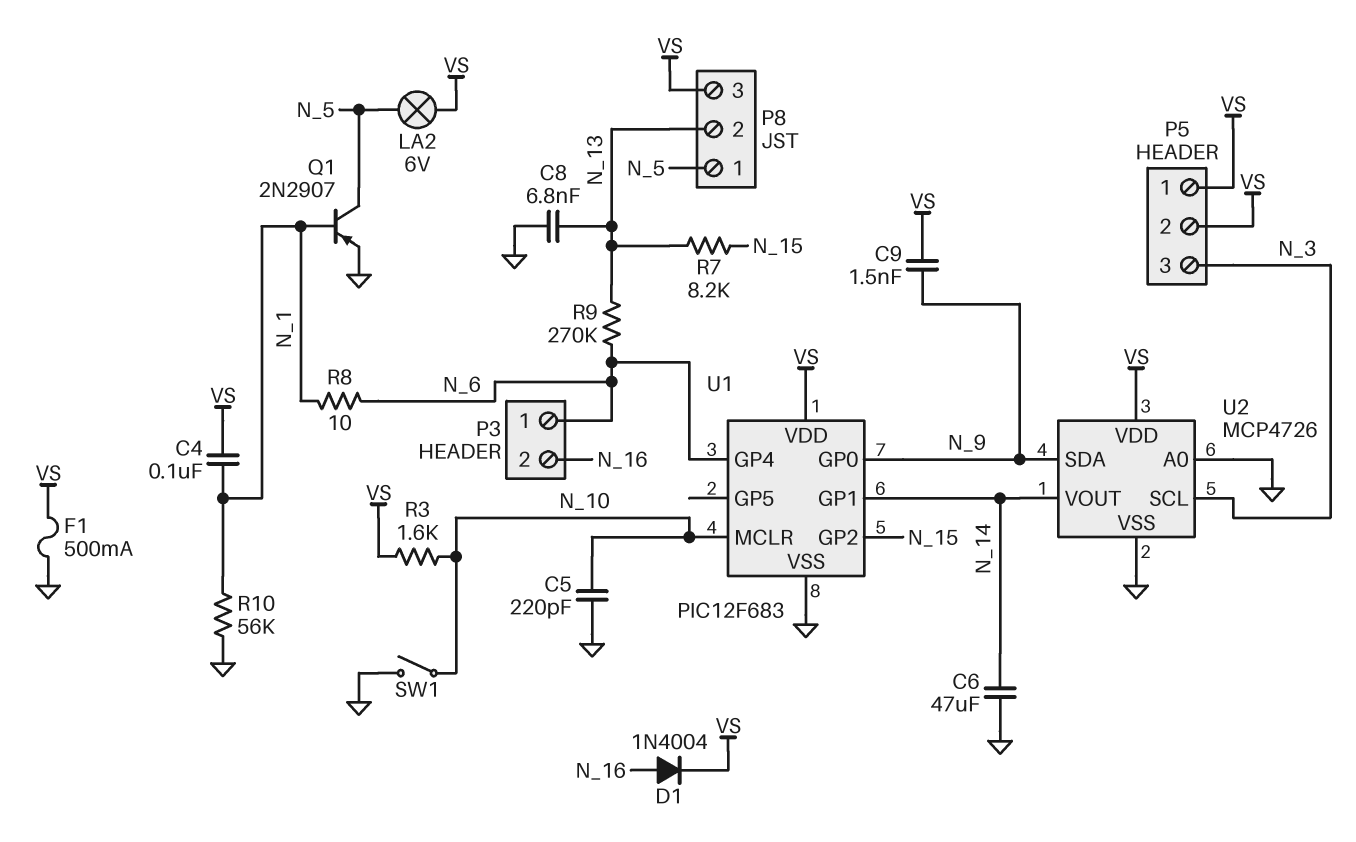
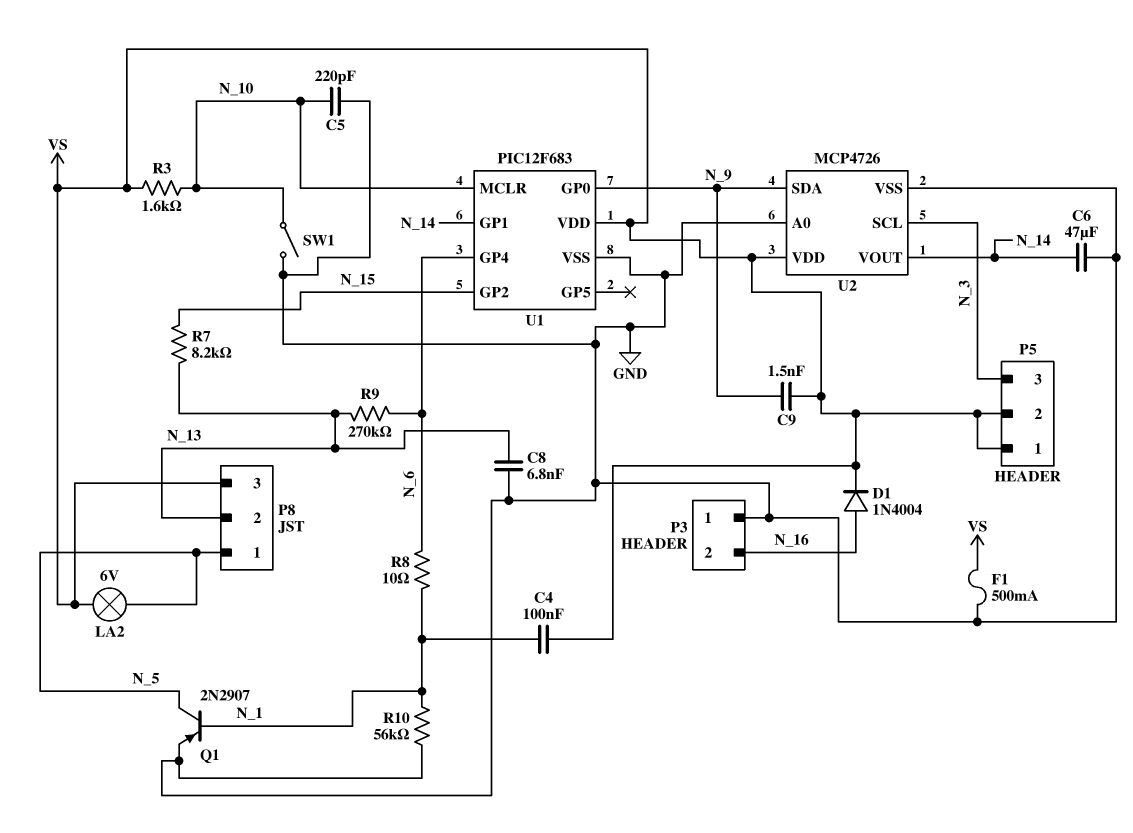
P3 pin 1: N_6 -> GND

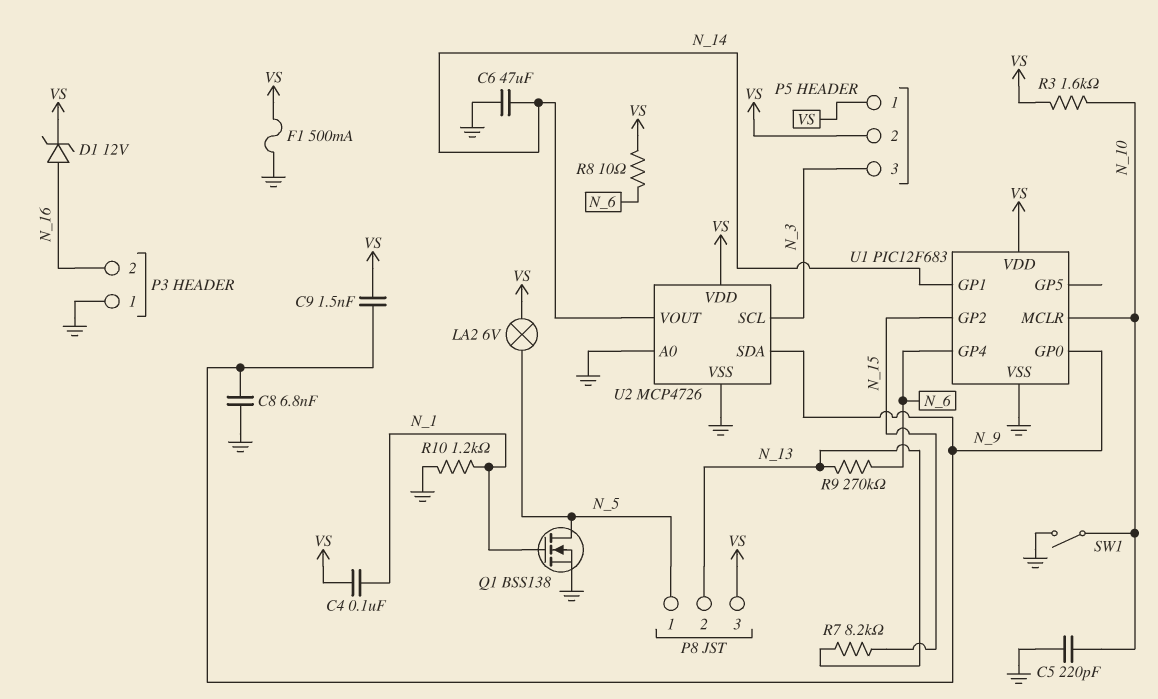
C8: 6.8nF (GND, N_13) -> 6.8nF (GND, N_9)
D1: diode 1N4004 (A N_16, K VS) -> zener 12V (A N_16, K VS)
Q1: PNP 2N2907 (B N_1, C N_5, E GND) -> NMOS BSS138 (G N_1, D N_5, S GND)
R8: 10 (N_1, N_6) -> 10 (N_6, VS)
R10: 56k (GND, N_1) -> 1.2k (GND, N_1)

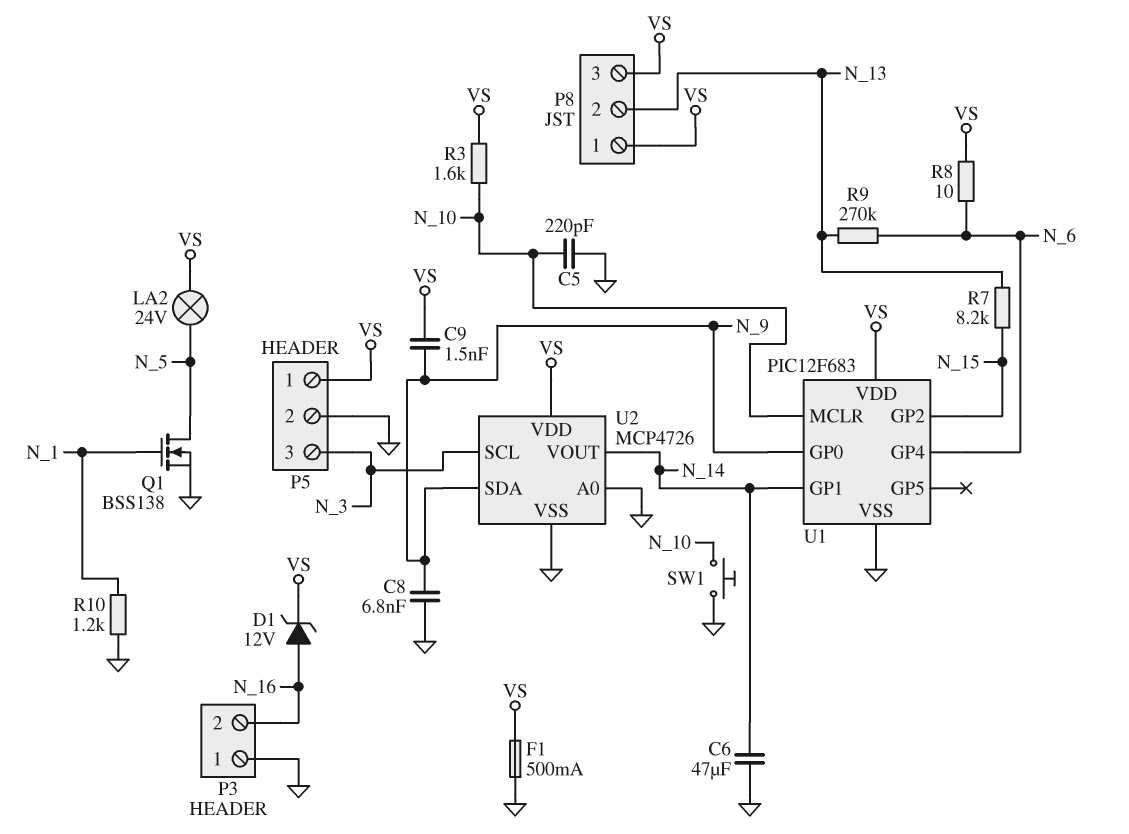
C4: 100nF (N_1, VS) -> none
LA2: lamp 6V (N_5, VS) -> lamp 24V (N_5, VS)
P5 pin 2: VS -> GND
P8 pin 1: N_5 -> VS
SW1: switch (GND, N_10) -> button (GND, N_10)

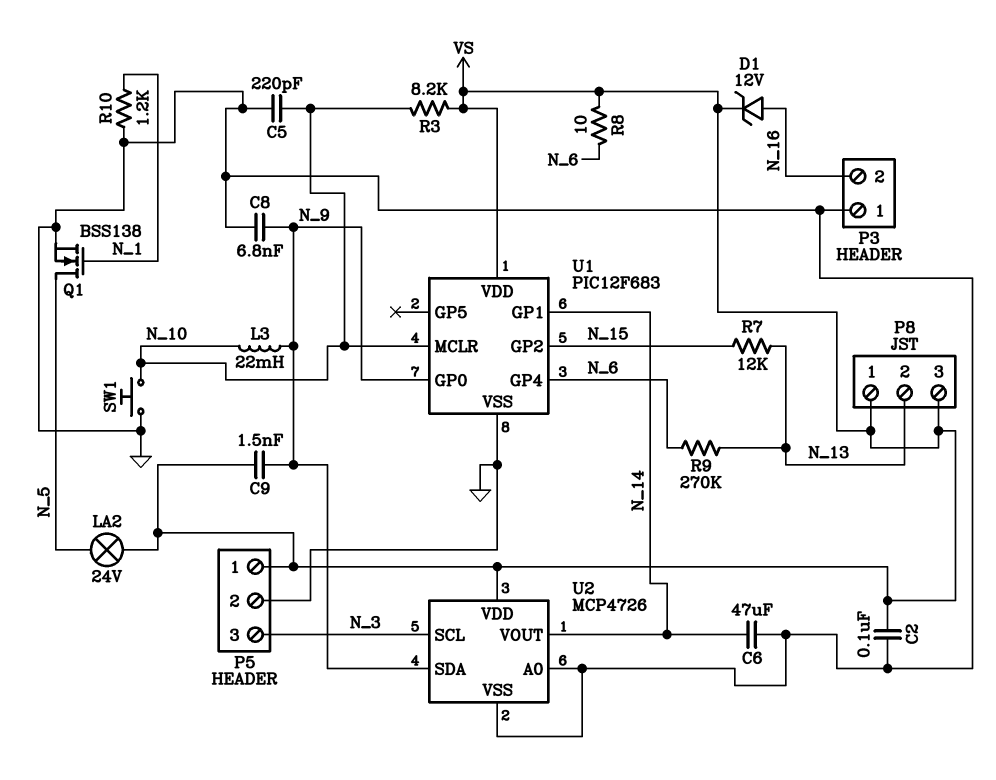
C2: none -> 100nF (GND, VS)
F1: 500mA (GND, VS) -> none
L3: none -> 22mH (N_9, N_10)
R3: 1.6k (N_10, VS) -> 8.2k (N_10, VS)
R7: 8.2k (N_13, N_15) -> 12k (N_13, N_15)

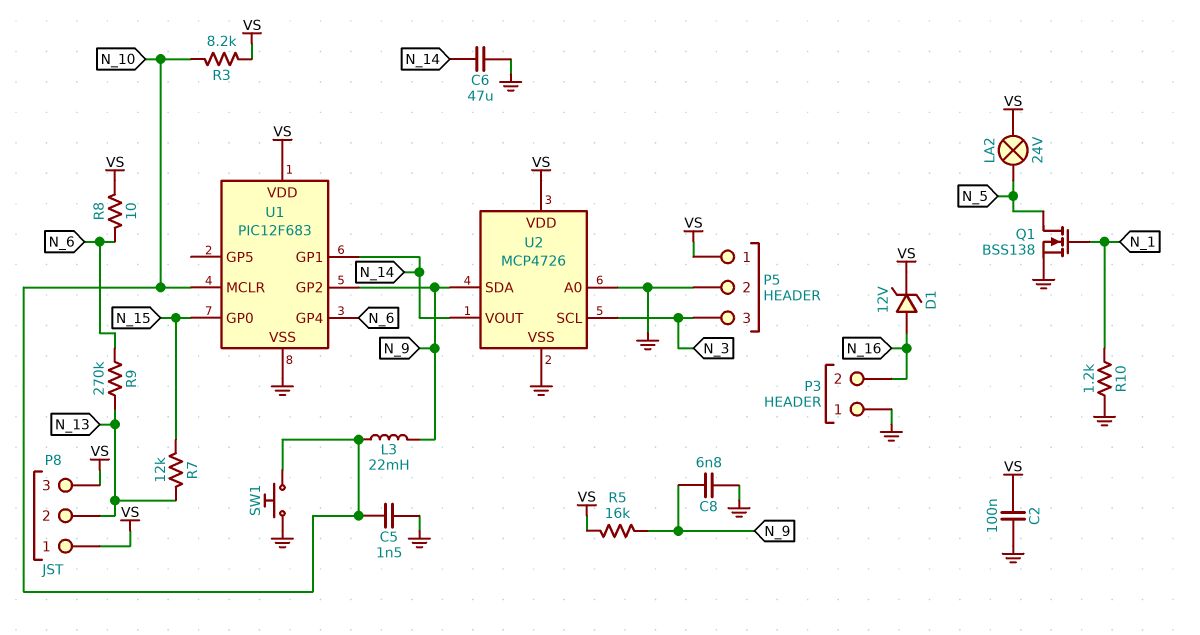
C5: 220pF (GND, N_10) -> 1.5nF (GND, N_10)
C9: 1.5nF (N_9, VS) -> none
R5: none -> 16k (N_9, VS)
U1 pin GP0: N_9 -> N_15
U1 pin GP2: N_15 -> N_9

